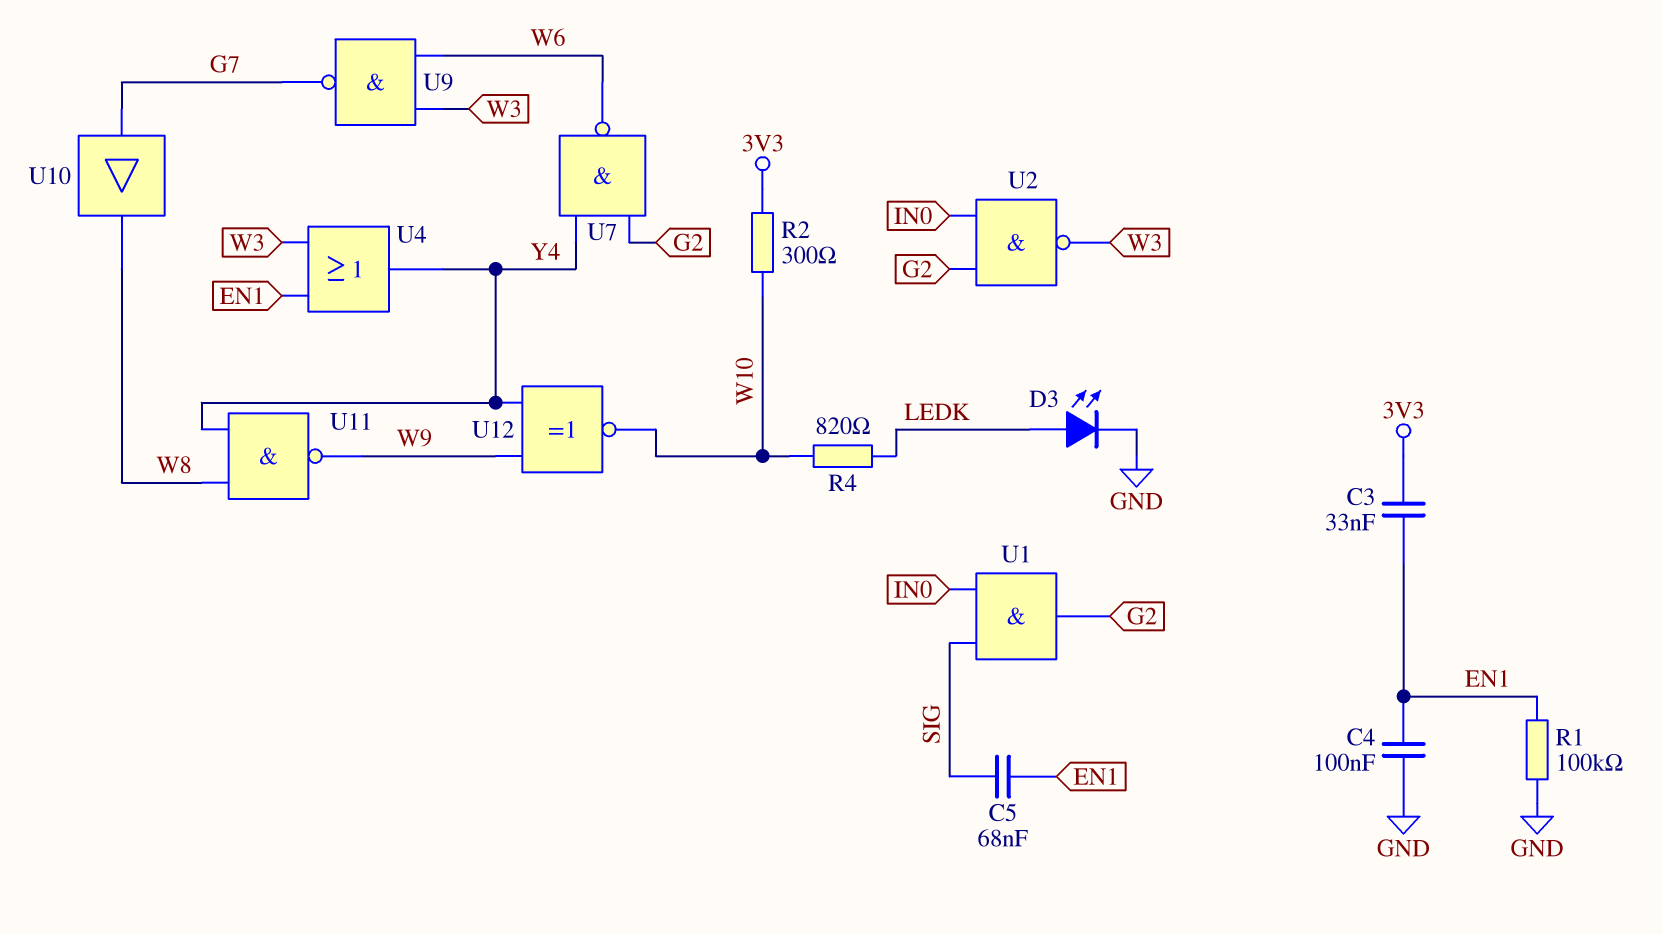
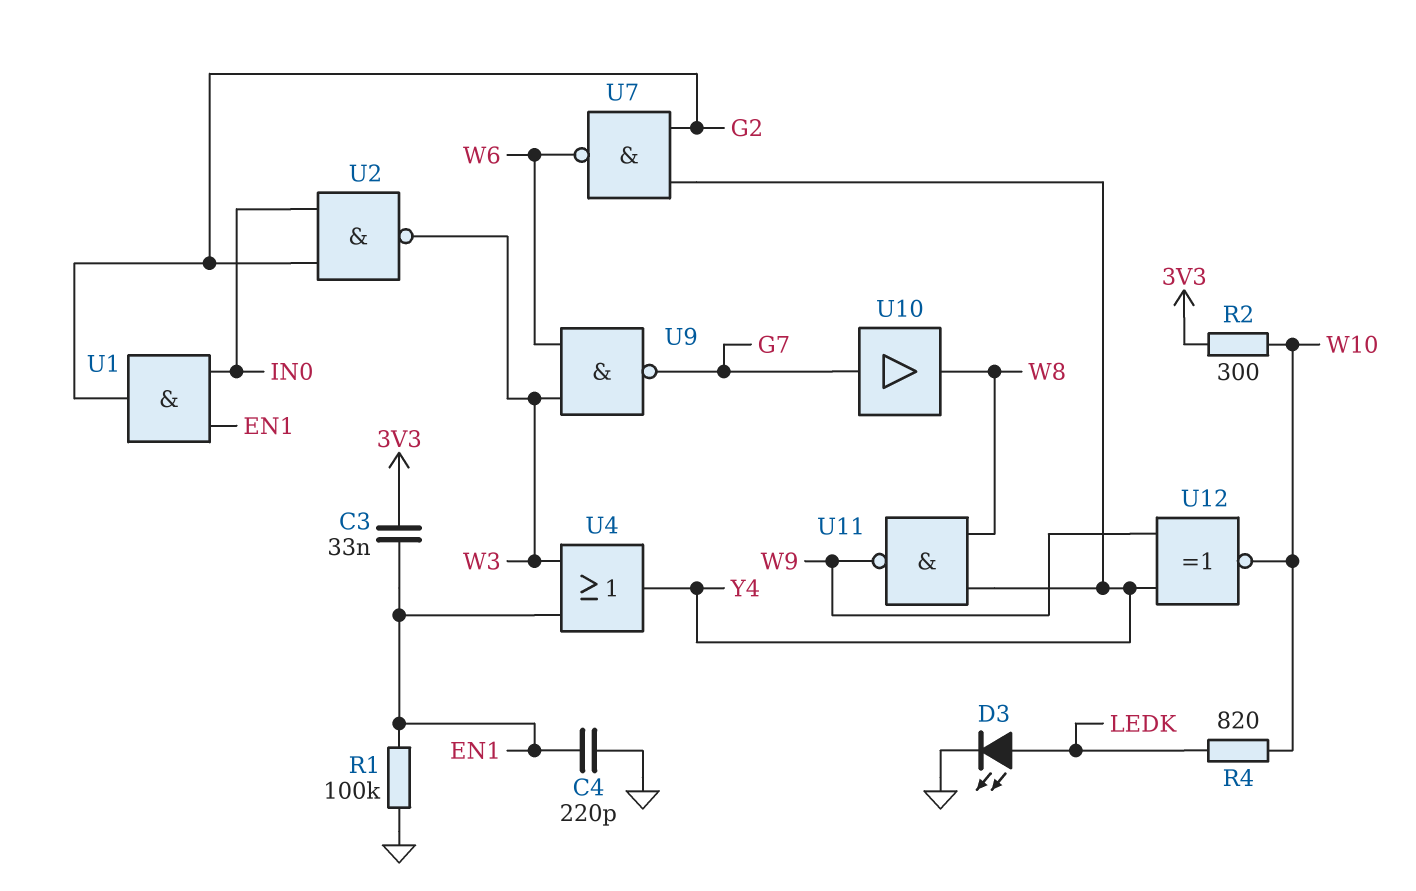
C4: 100nF (EN1, GND) -> 220pF (EN1, GND)
C5: 68nF (EN1, SIG) -> none
U1: AND (in IN0, in SIG, out G2) -> AND (in EN1, in IN0, out G2)

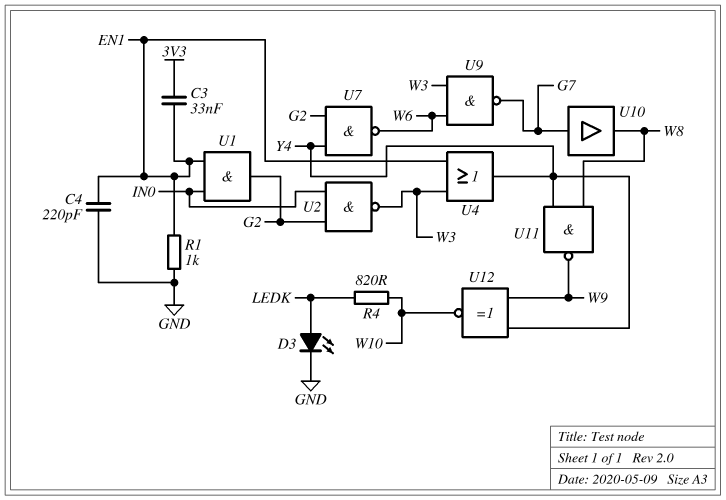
R1: 100k (EN1, GND) -> 1k (EN1, GND)
R2: 300 (3V3, W10) -> none

